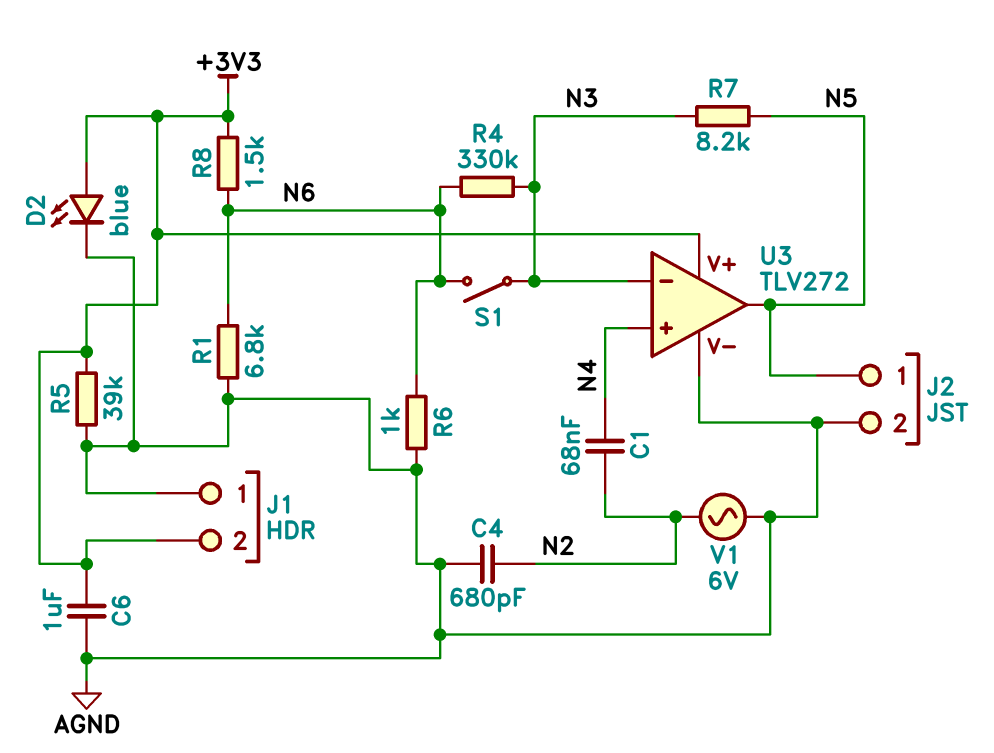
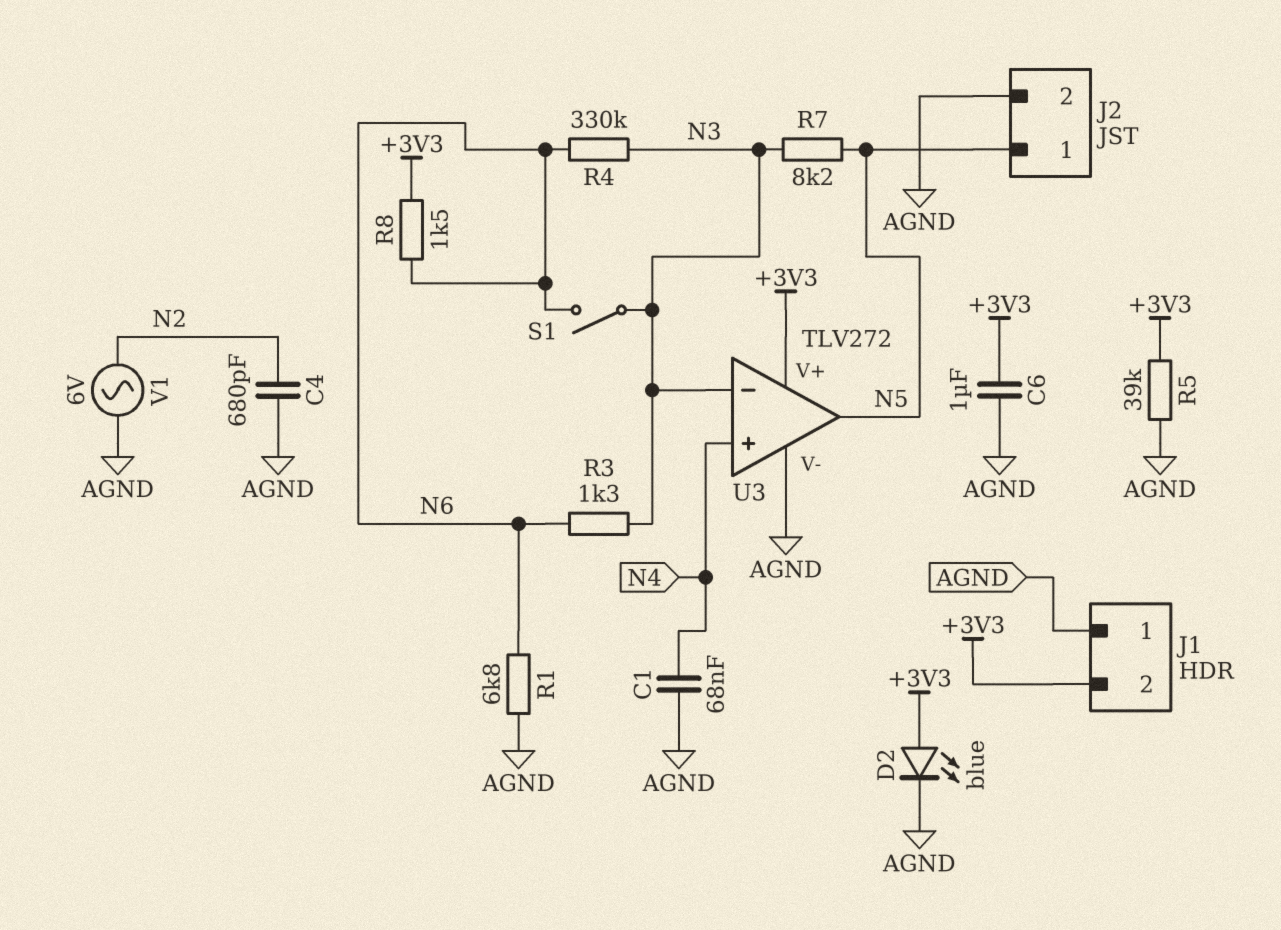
C1: 68nF (N2, N4) -> 68nF (AGND, N4)
R3: none -> 1.3k (N3, N6)
R6: 1k (AGND, N6) -> none

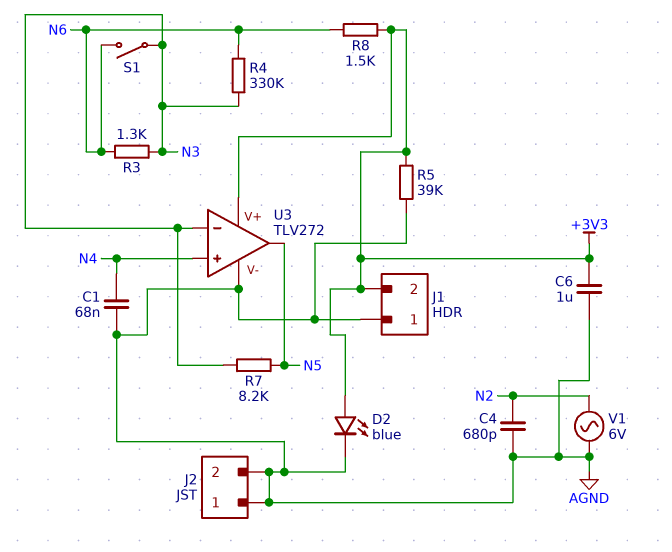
J2 pin 1: N5 -> AGND
R1: 6.8k (AGND, N6) -> none

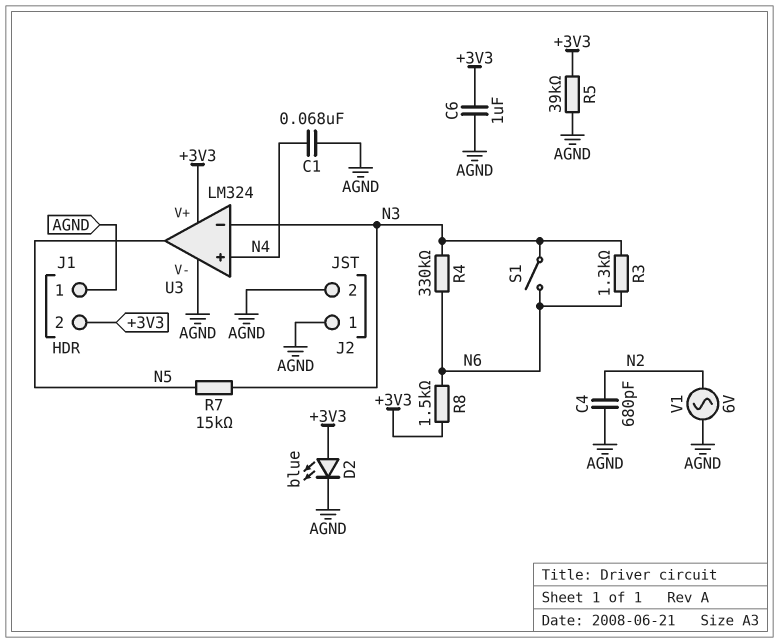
R7: 8.2k (N3, N5) -> 15k (N3, N5)
U3: TLV272 -> LM324

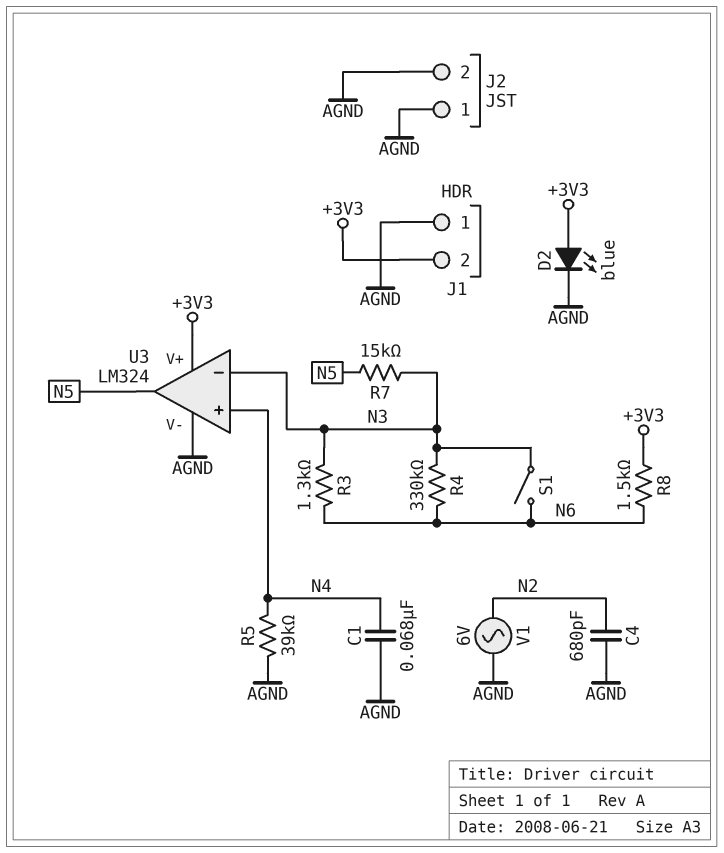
C6: 1uF (+3V3, AGND) -> none
R5: 39k (+3V3, AGND) -> 39k (AGND, N4)

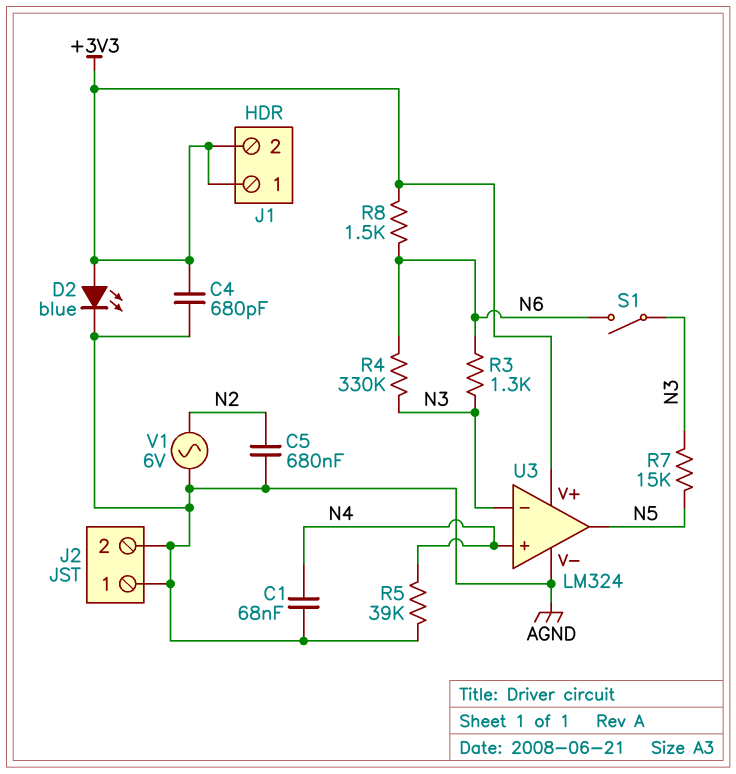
C4: 680pF (AGND, N2) -> 680pF (+3V3, AGND)
C5: none -> 680nF (AGND, N2)
J1 pin 1: AGND -> +3V3

